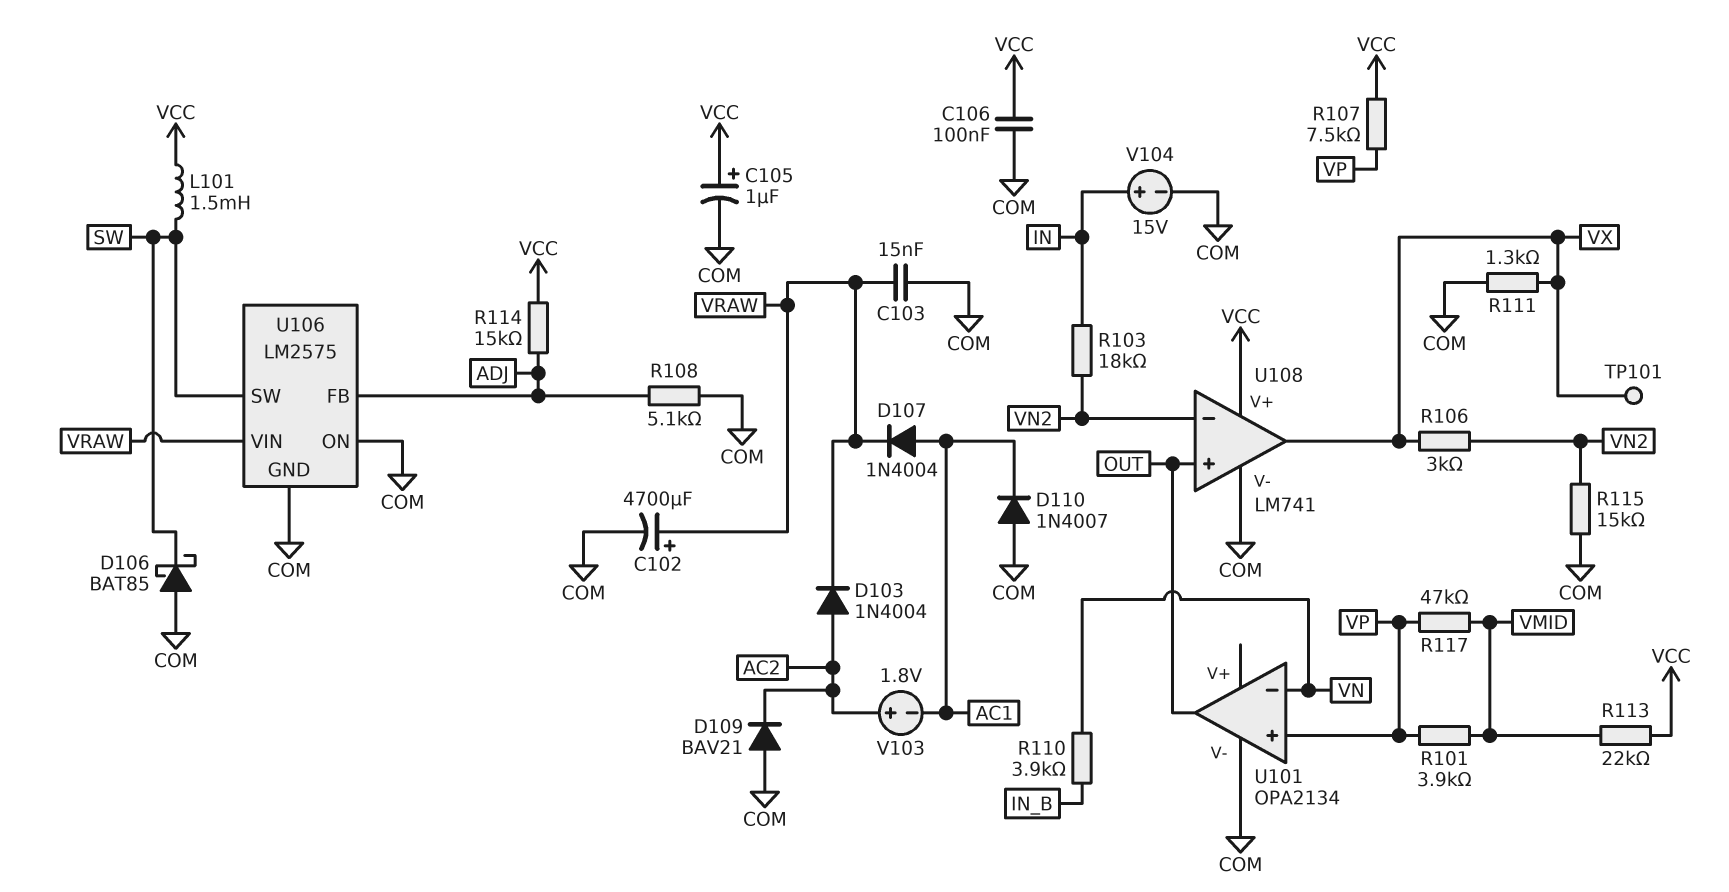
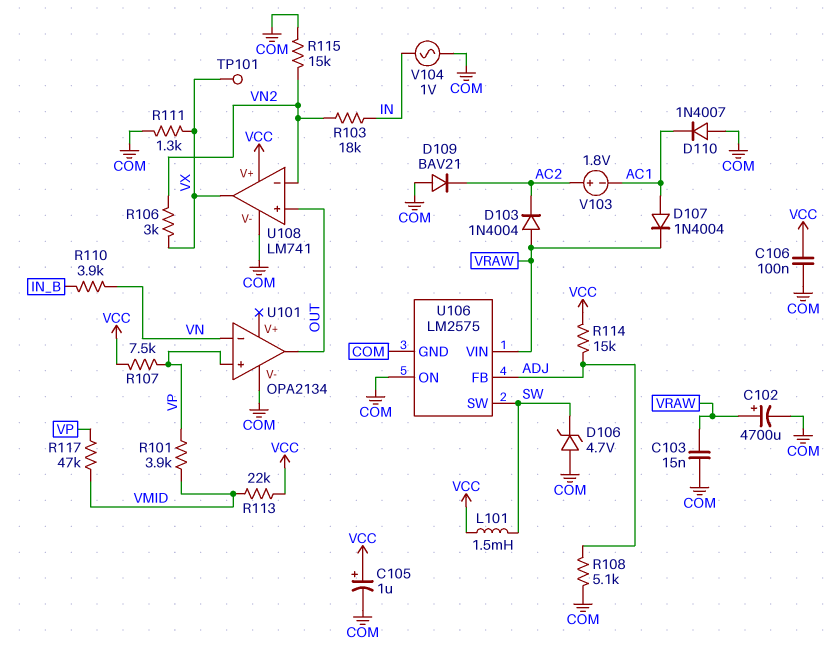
D103: diode 1N4004 (A AC2, K VRAW) -> diode 1N4004 (A VRAW, K AC2)
D106: schottky BAT85 (A COM, K SW) -> zener 4.7V (A COM, K SW)
V104: 15V (plus IN, minus COM) -> AC 1V (COM, IN)

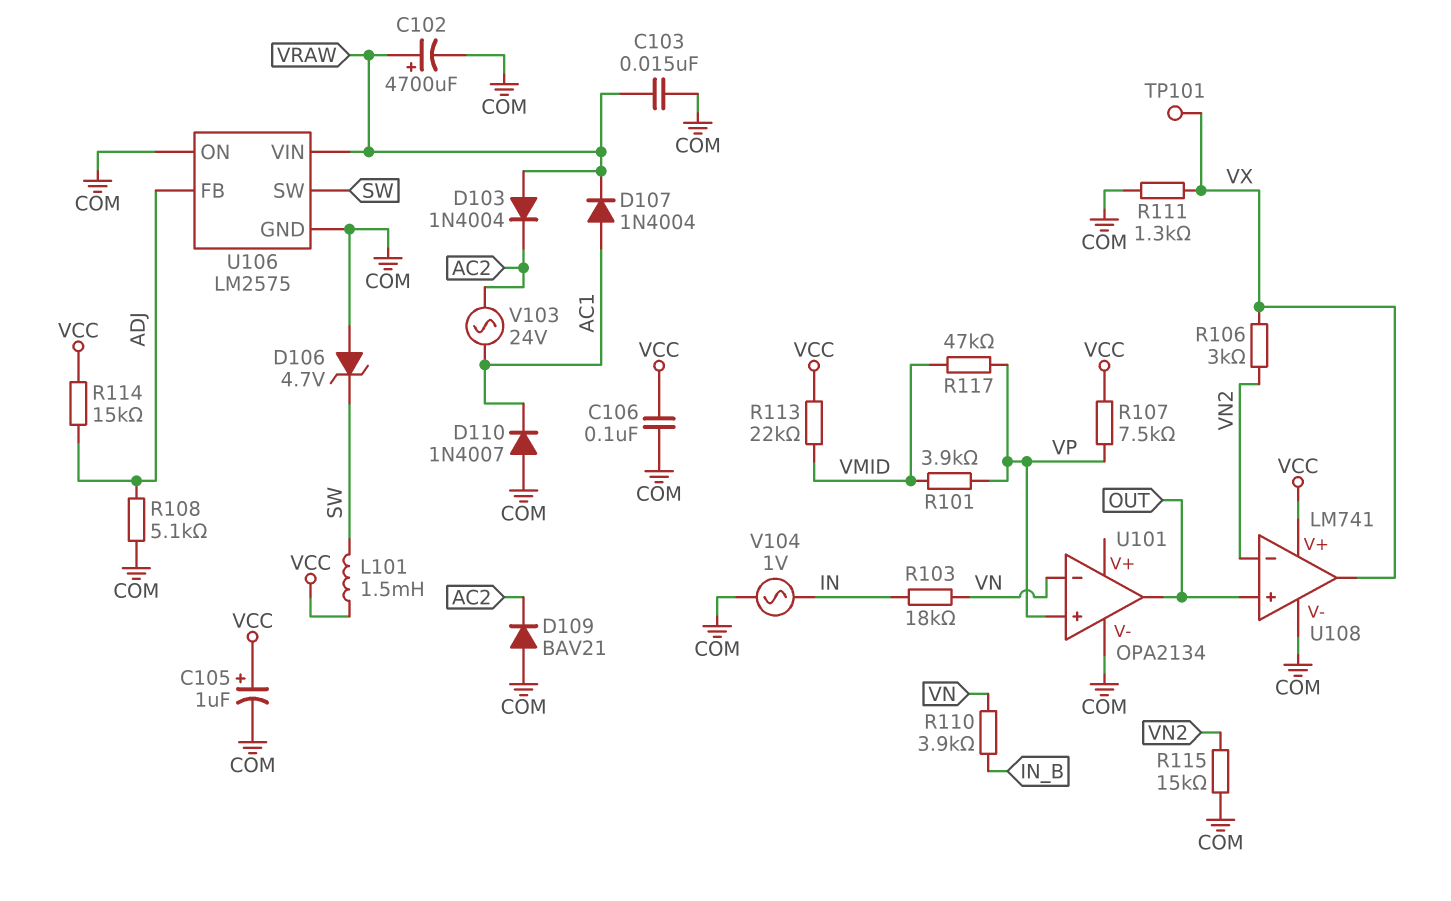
R103: 18k (IN, VN2) -> 18k (IN, VN)
V103: 1.8V (plus AC2, minus AC1) -> AC 24V (AC1, AC2)

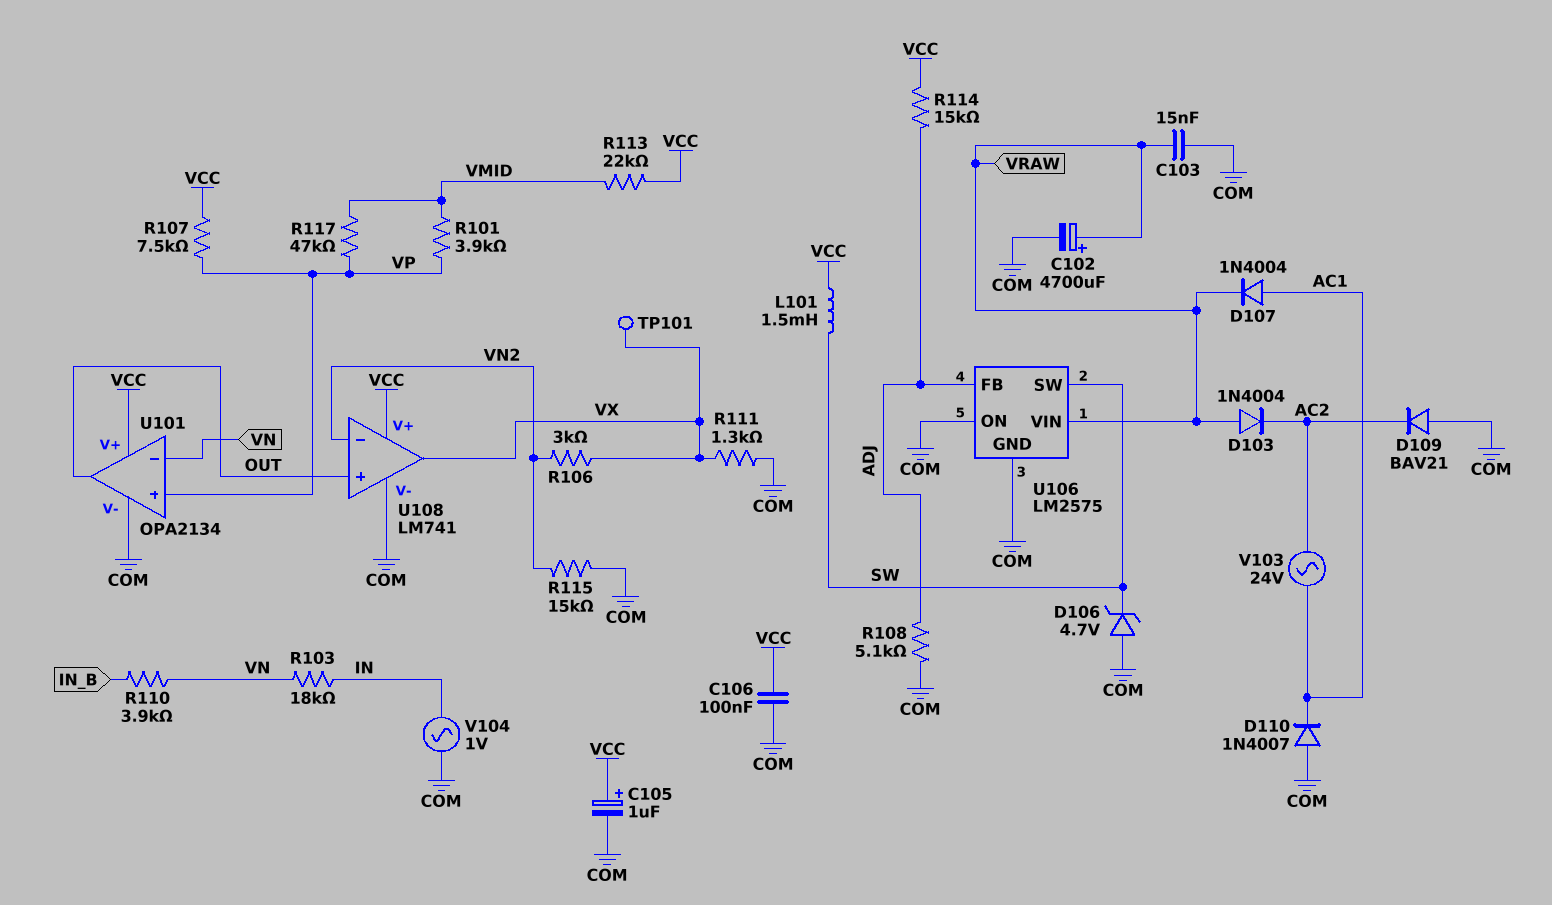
U101 pin V+: none -> VCC

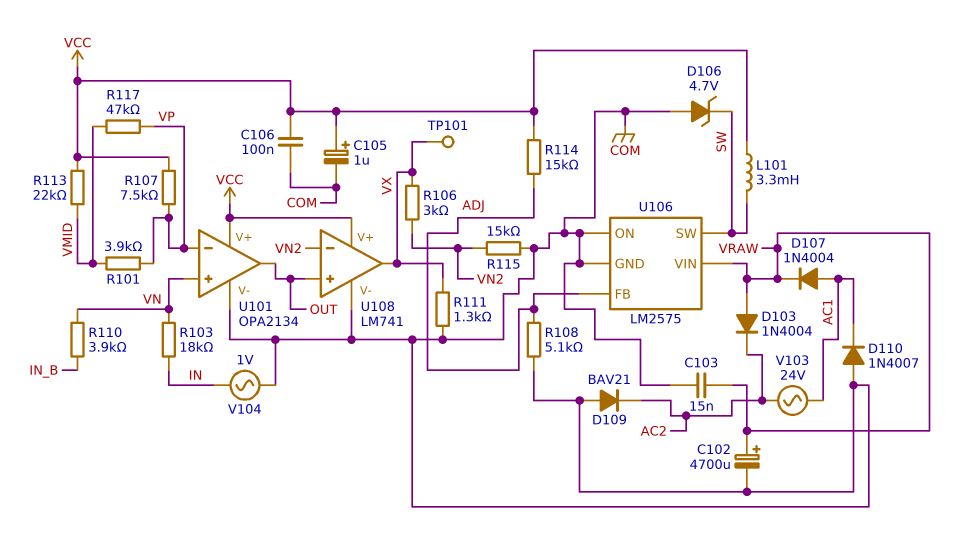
L101: 1.5mH (SW, VCC) -> 3.3mH (SW, VCC)
U101 pin in+: VP -> VN
U101 pin in-: VN -> VP

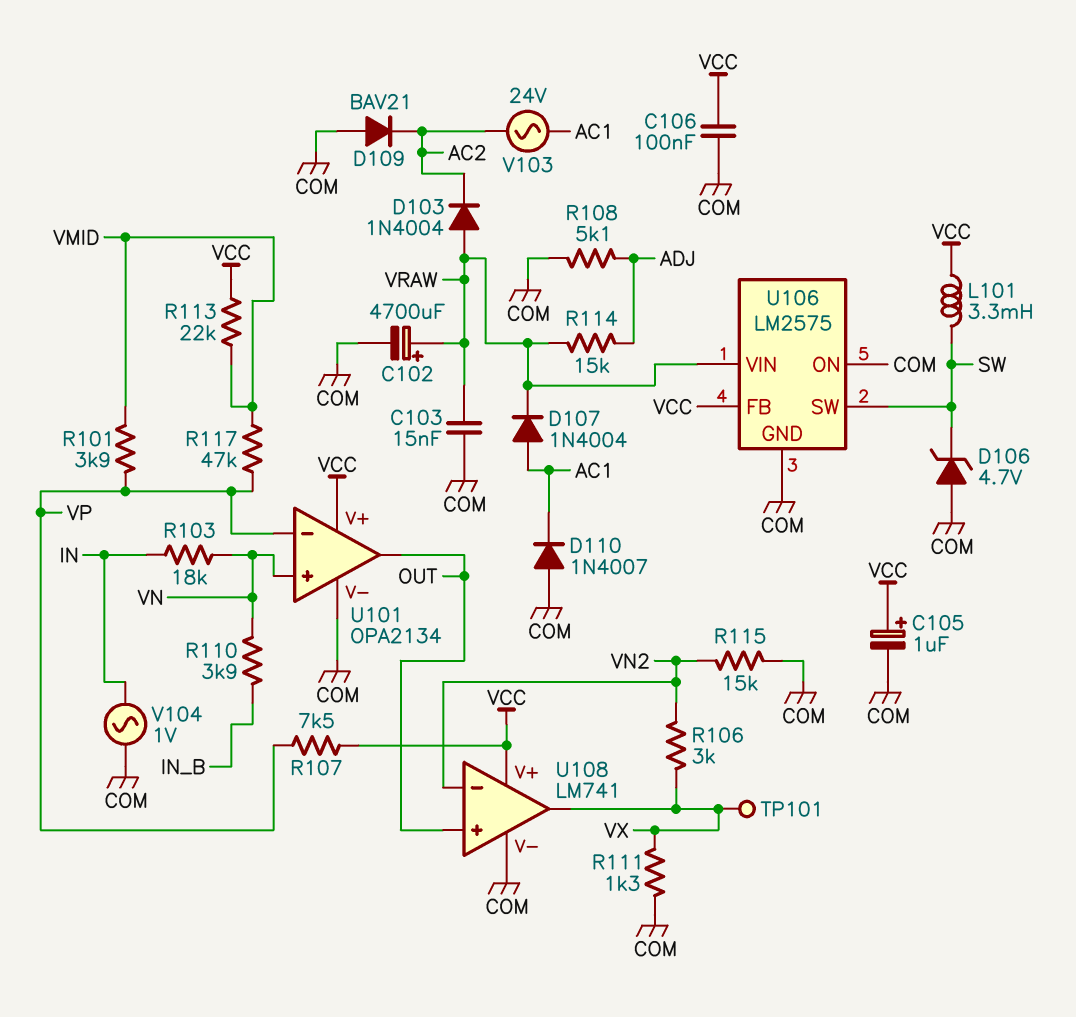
R114: 15k (ADJ, VCC) -> 15k (ADJ, VRAW)
U106 pin FB: ADJ -> VCC

